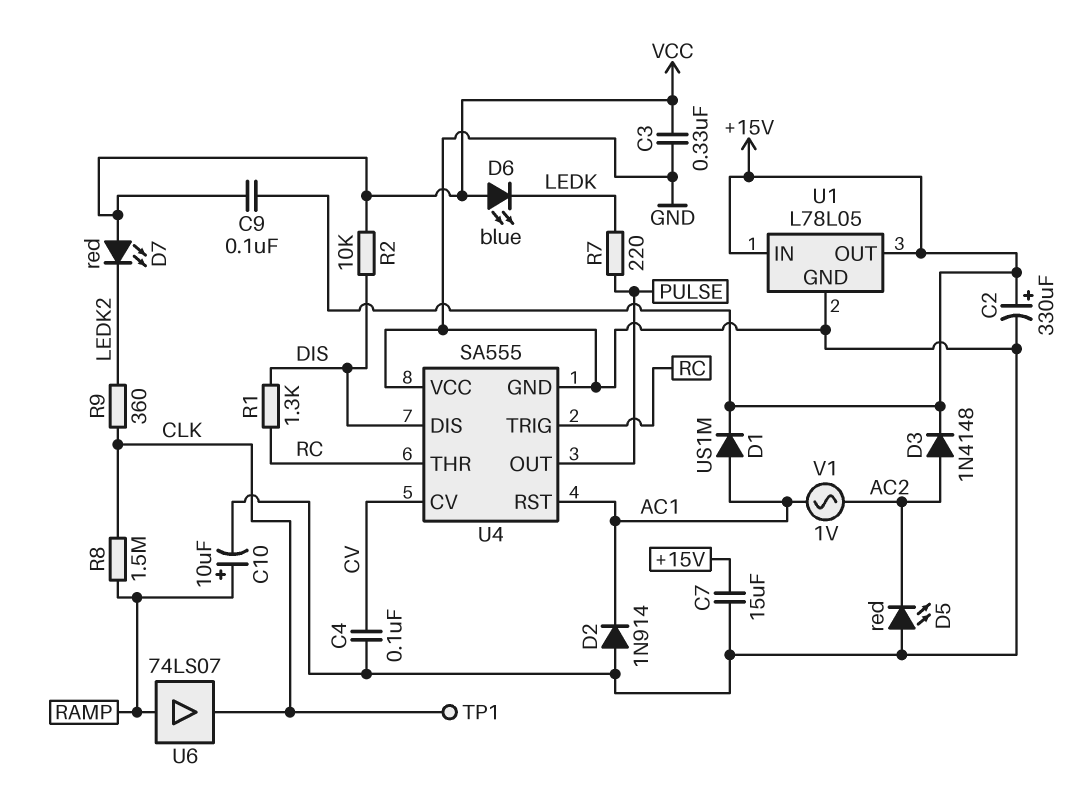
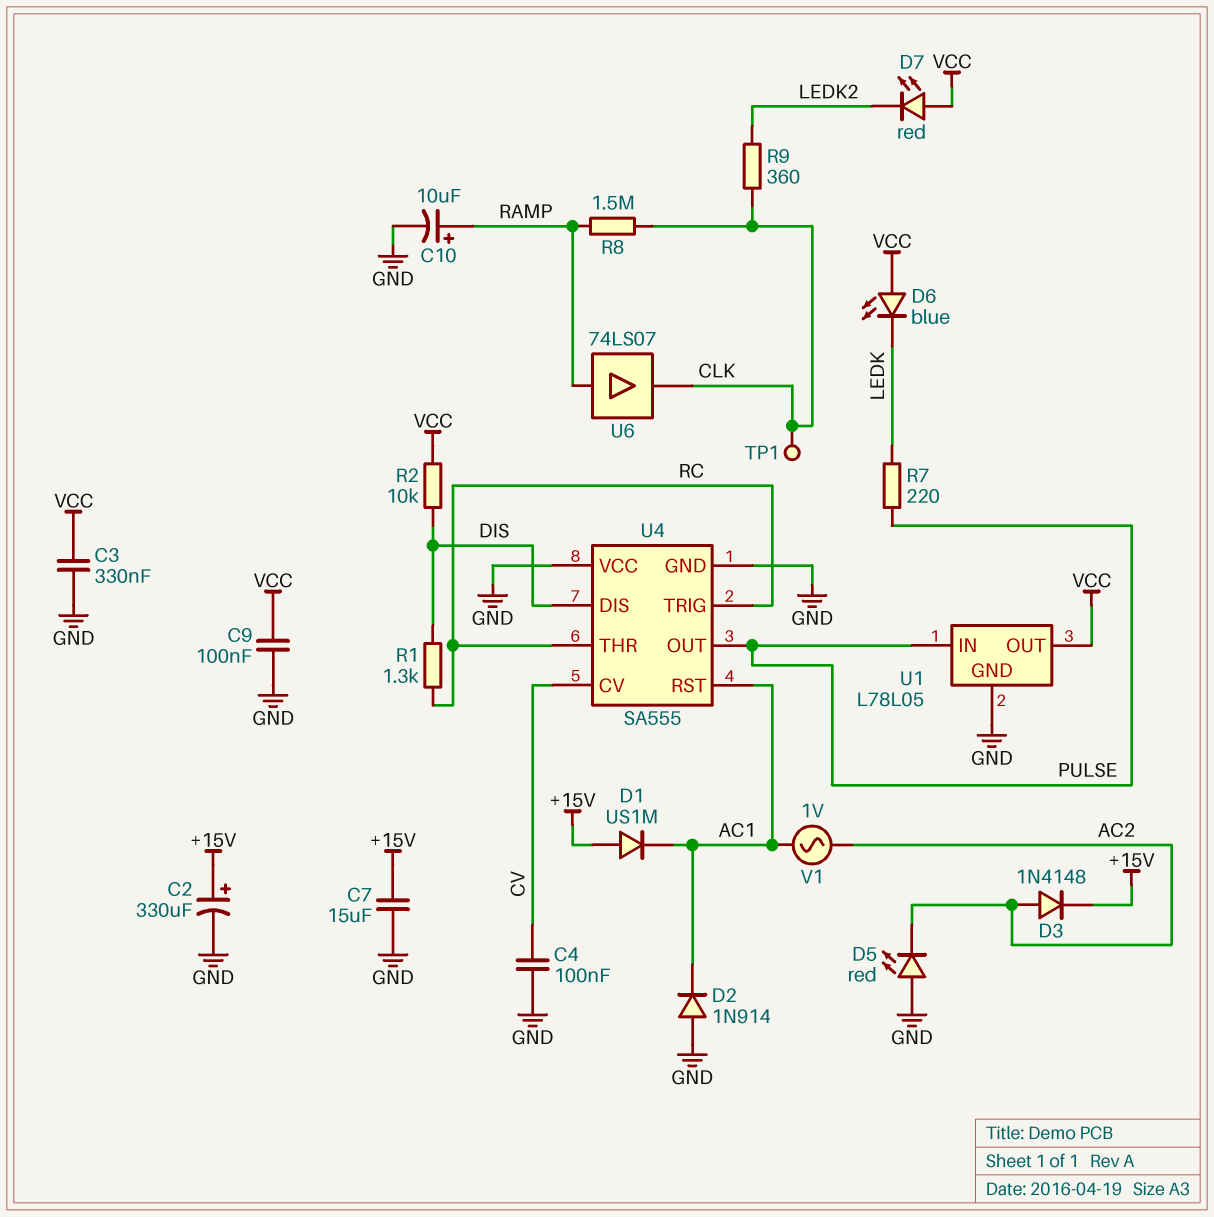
C9: 100nF (+15V, VCC) -> 100nF (GND, VCC)
D1: diode US1M (A AC1, K +15V) -> diode US1M (A +15V, K AC1)
U1 pin IN: +15V -> PULSE
U1 pin OUT: +15V -> VCC

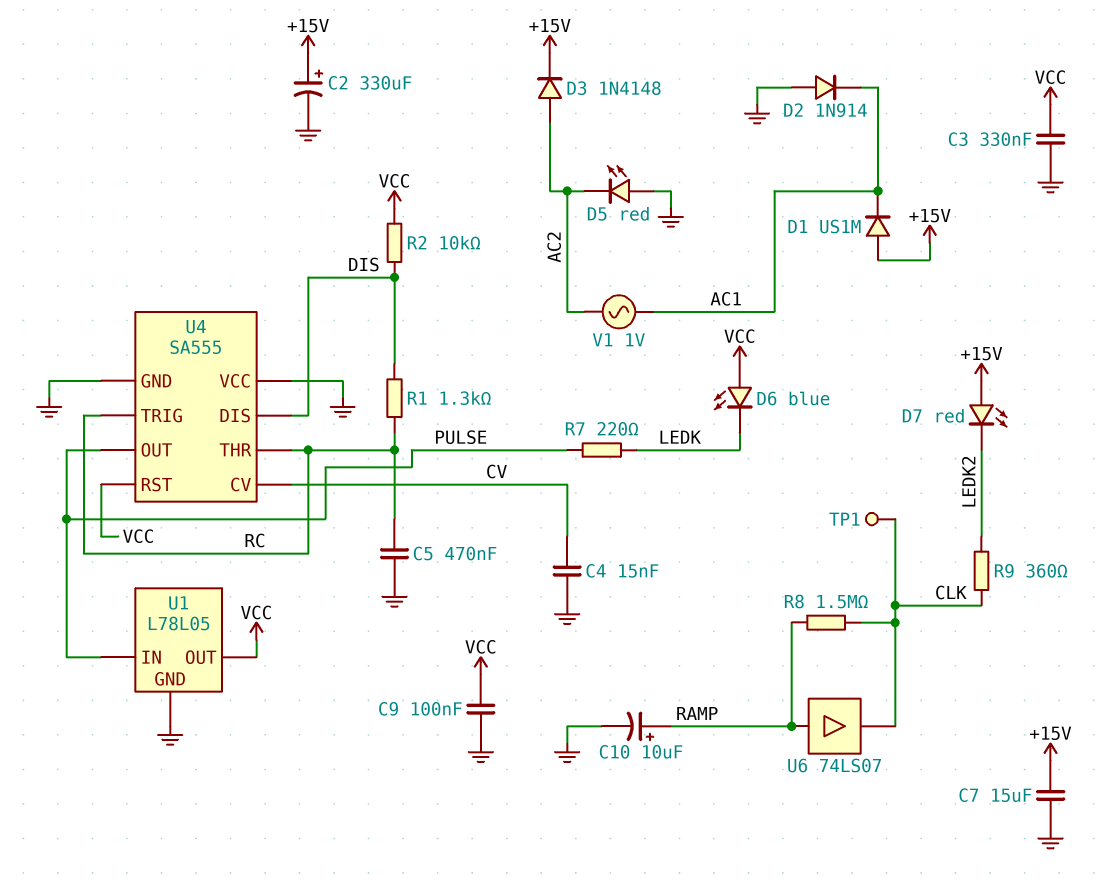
C4: 100nF (CV, GND) -> 15nF (CV, GND)
C5: none -> 470nF (GND, RC)
D7: LED red (A VCC, K LEDK2) -> LED red (A +15V, K LEDK2)
U4 pin RST: AC1 -> VCC

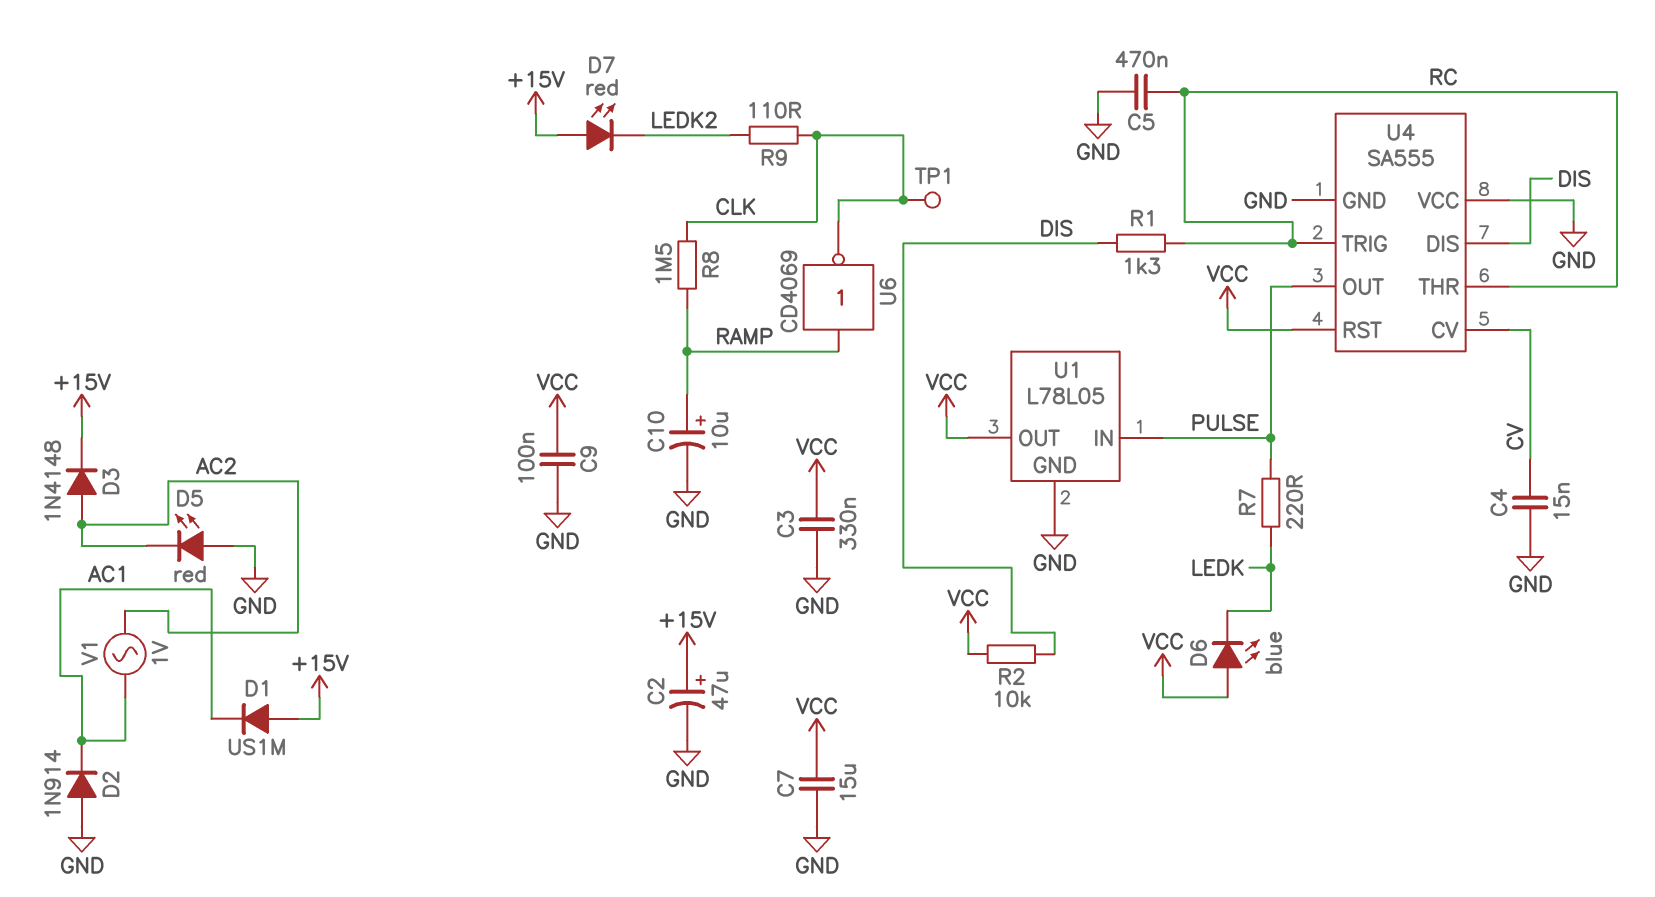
C2: 330uF (plus +15V, minus GND) -> 47uF (plus +15V, minus GND)
C7: 15uF (+15V, GND) -> 15uF (GND, VCC)
R9: 360 (CLK, LEDK2) -> 110 (CLK, LEDK2)
U6: buffer 74LS07 (in RAMP, out CLK) -> NOT CD4069 (in RAMP, out CLK)

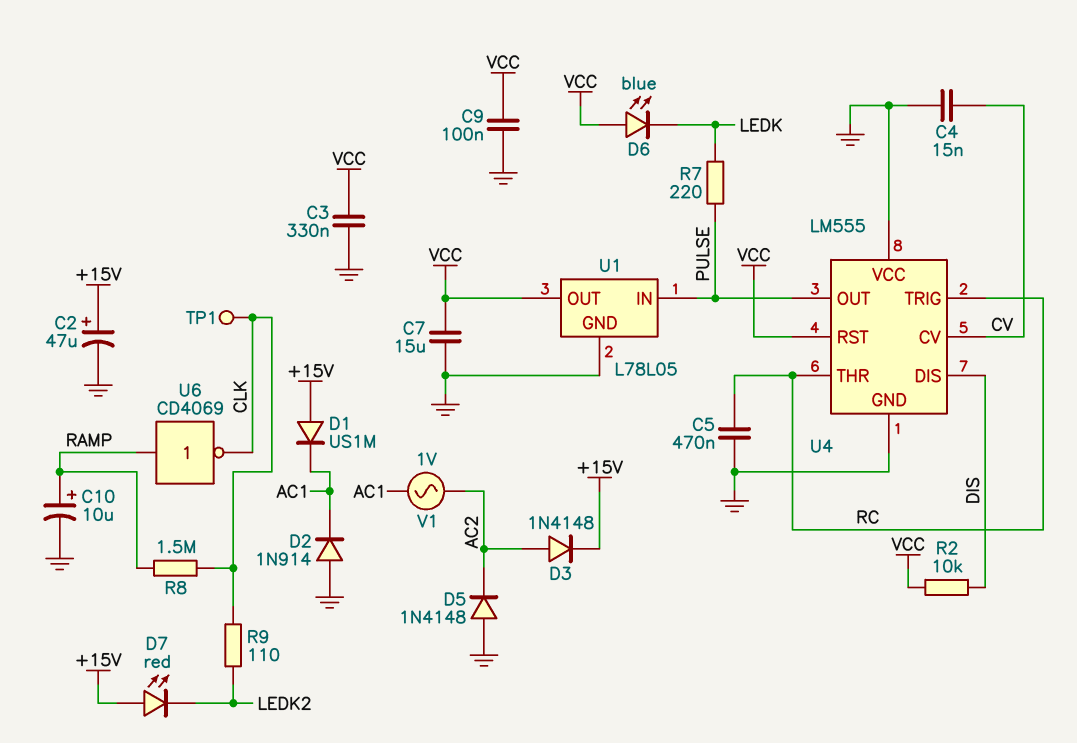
D5: LED red (A GND, K AC2) -> diode 1N4148 (A GND, K AC2)
R1: 1.3k (DIS, RC) -> none
U4: SA555 -> LM555

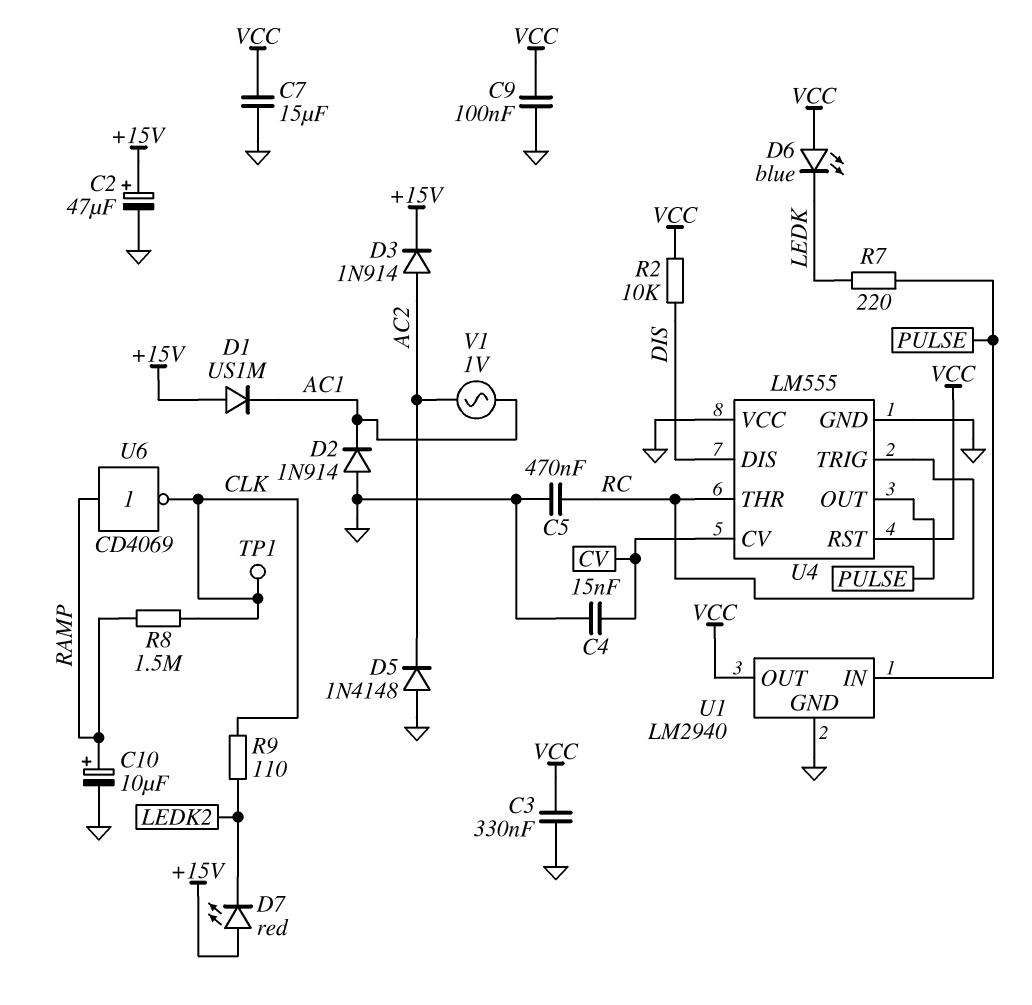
D3: diode 1N4148 (A AC2, K +15V) -> diode 1N914 (A AC2, K +15V)
U1: L78L05 -> LM2940

